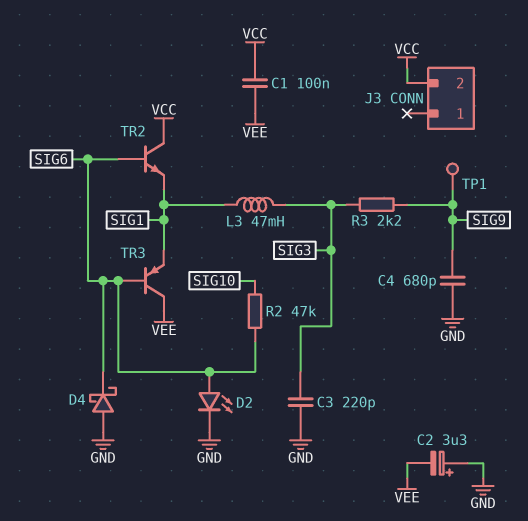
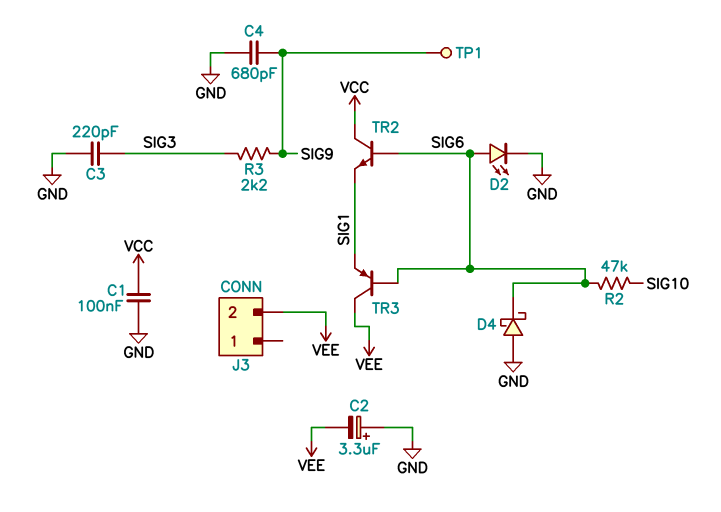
C1: 100nF (VCC, VEE) -> 100nF (GND, VCC)
J3 pin 2: VCC -> VEE
L3: 47mH (SIG1, SIG3) -> none

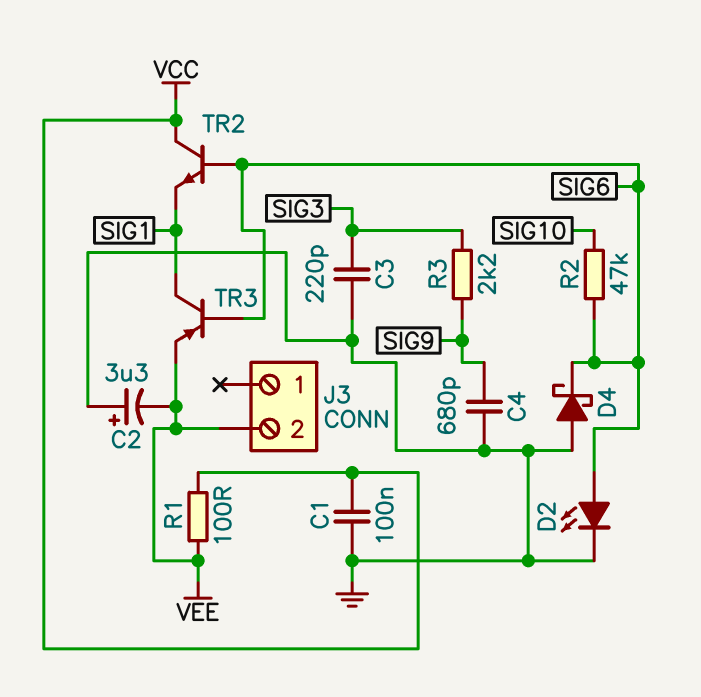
R1: none -> 100 (VCC, VEE)
TP1: test point (SIG9) -> none
TR3: PNP (B SIG6, C VEE, E SIG1) -> PNP (B SIG6, C SIG1, E VEE)

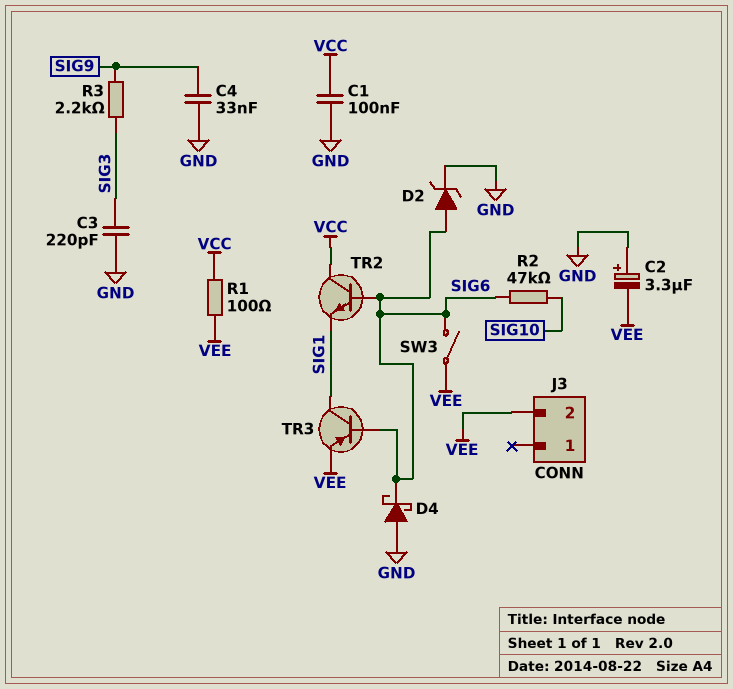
C4: 680pF (GND, SIG9) -> 33nF (GND, SIG9)
D2: LED (A SIG6, K GND) -> zener (A SIG6, K GND)
SW3: none -> switch (SIG6, VEE)

